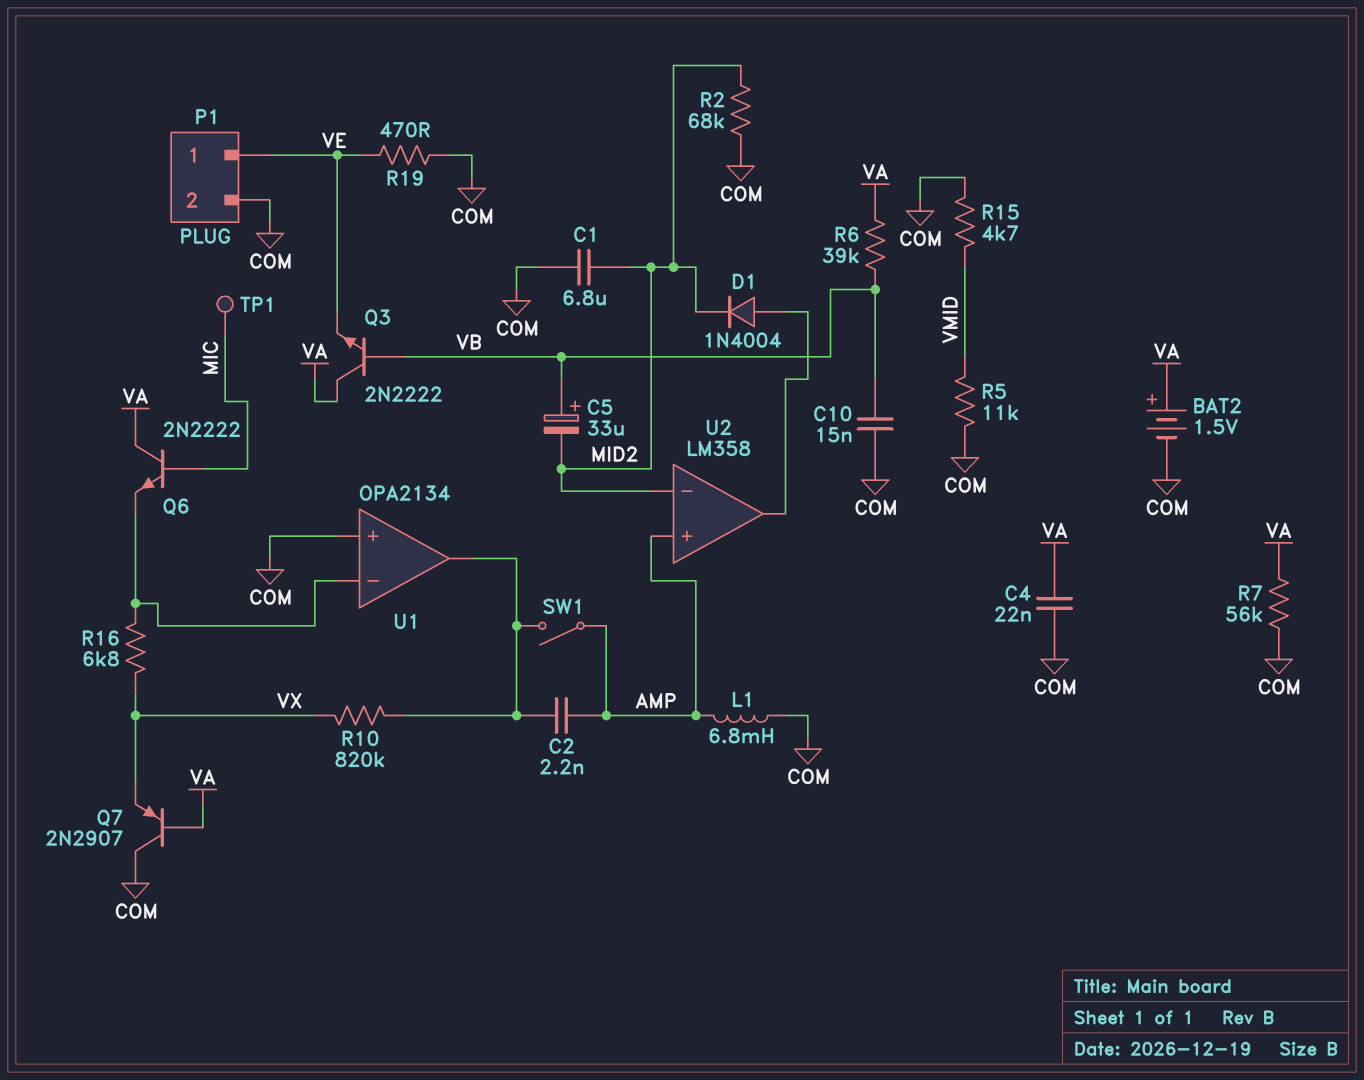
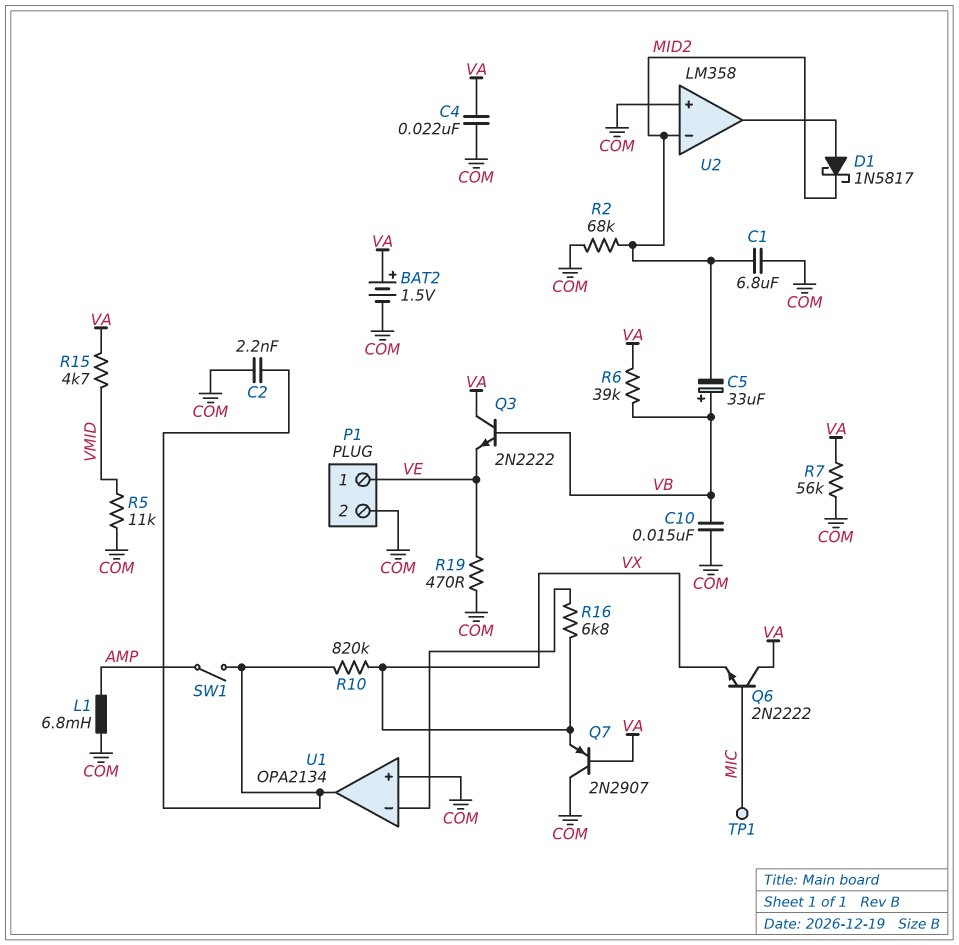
C2: 2.2nF (AMP, U1/out) -> 2.2nF (COM, U1/out)
D1: diode 1N4004 (A U2/out, K MID2) -> schottky 1N5817 (A U2/out, K MID2)
Q6: NPN 2N2222 (B MIC, C VA, E U1/in-) -> NPN 2N2222 (B MIC, C VA, E VX)
R15: 4.7k (COM, VMID) -> 4.7k (VA, VMID)
U2 pin in+: AMP -> COM

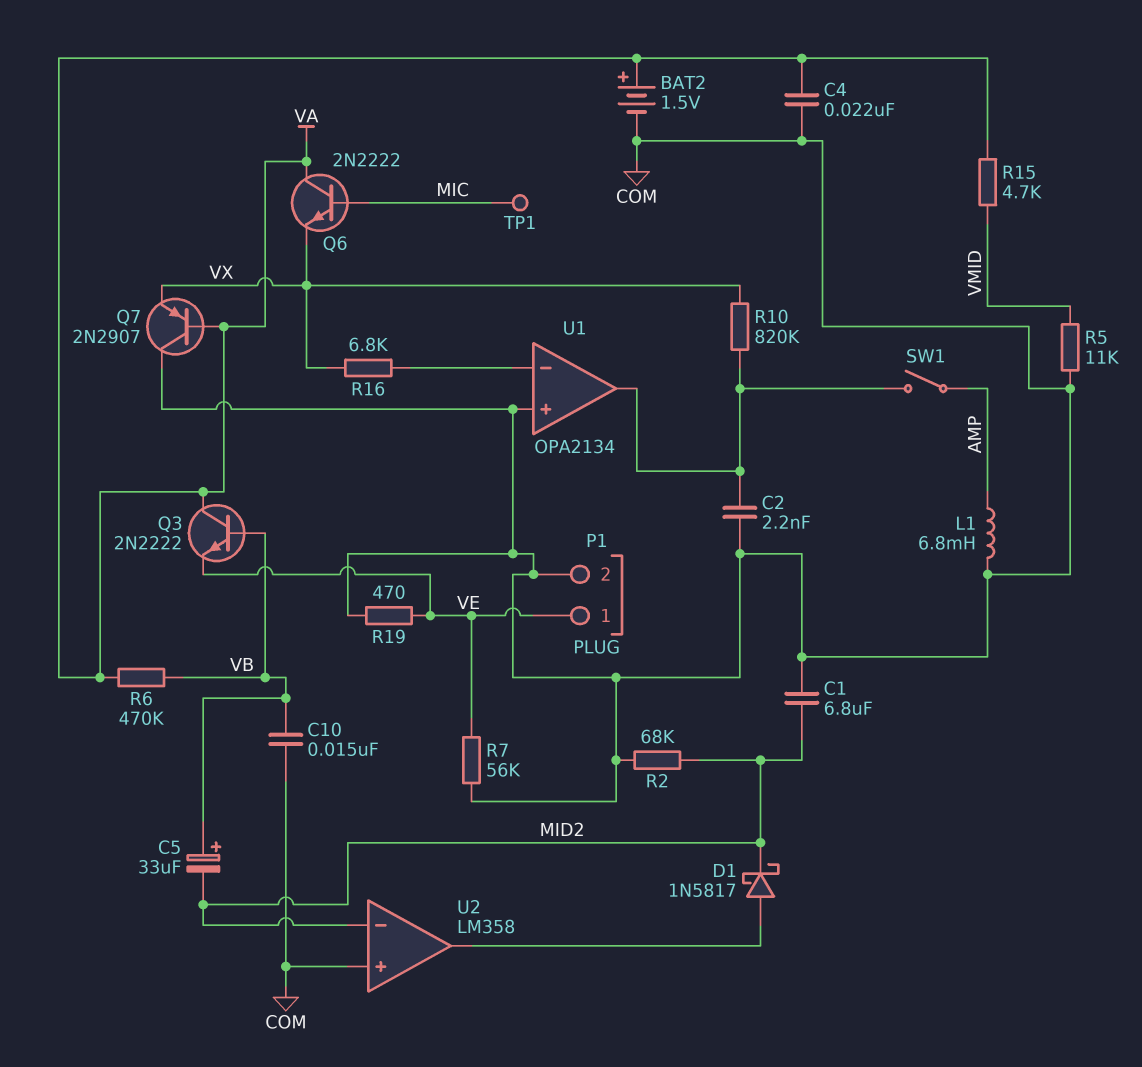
R6: 39k (VA, VB) -> 470k (VA, VB)
R7: 56k (COM, VA) -> 56k (COM, VE)

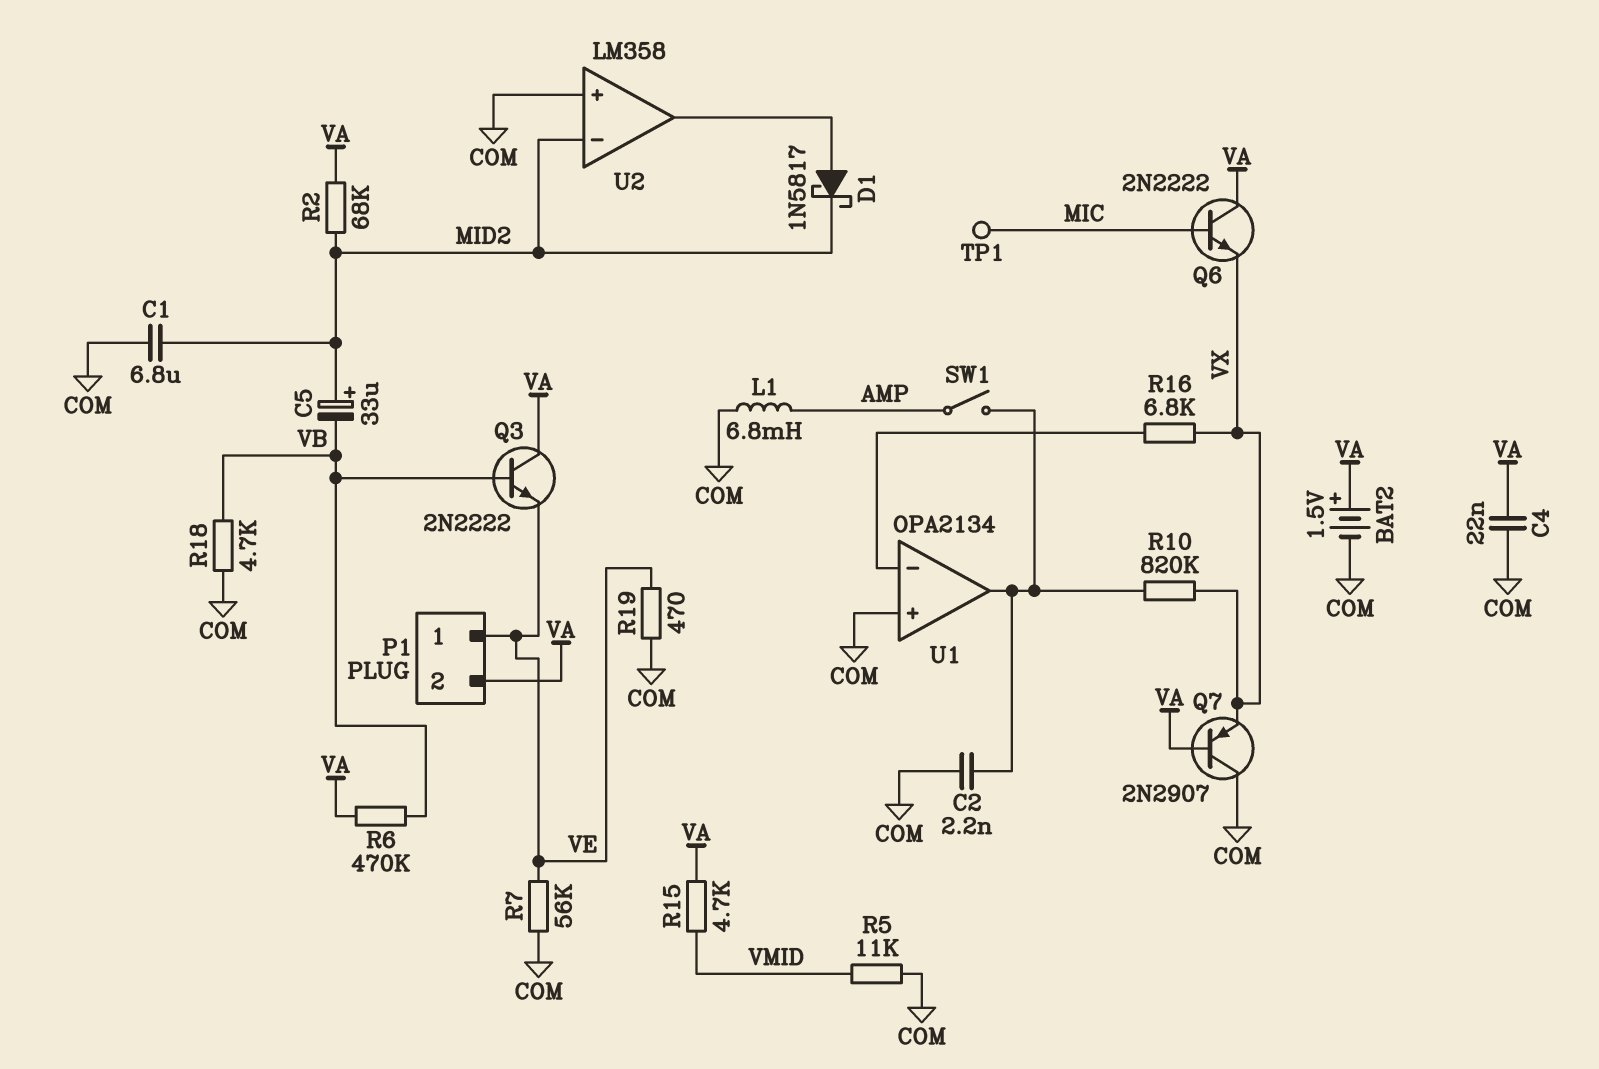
C5: 33uF (plus VB, minus MID2) -> 33uF (plus MID2, minus VB)
C10: 15nF (COM, VB) -> none
P1 pin 2: COM -> VA
R2: 68k (COM, MID2) -> 68k (MID2, VA)
R18: none -> 4.7k (COM, VB)

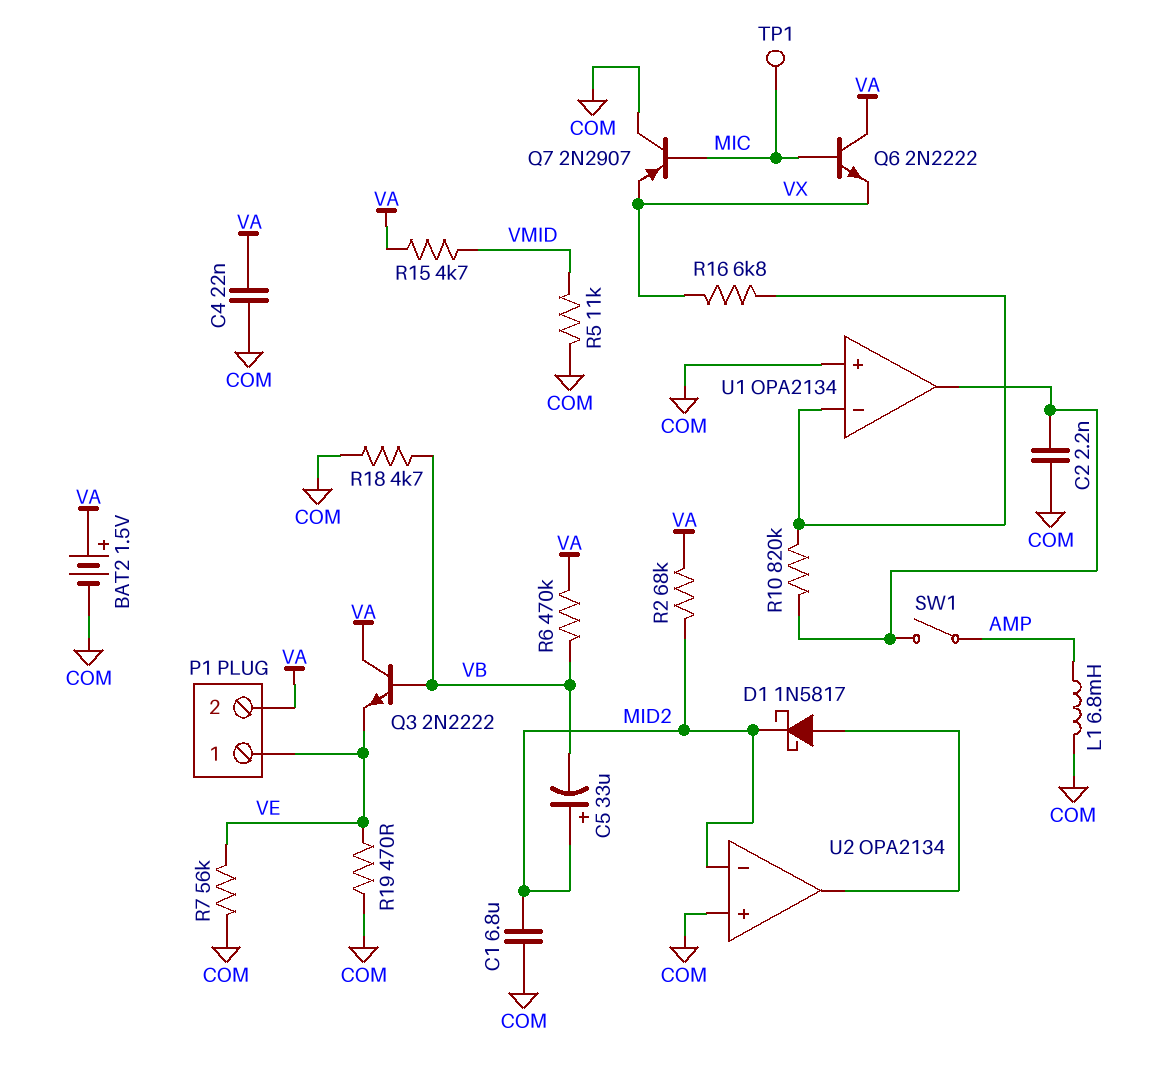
Q7: PNP 2N2907 (B VA, C COM, E VX) -> PNP 2N2907 (B MIC, C COM, E VX)
R10: 820k (U1/out, VX) -> 820k (U1/in-, U1/out)
U2: LM358 -> OPA2134

